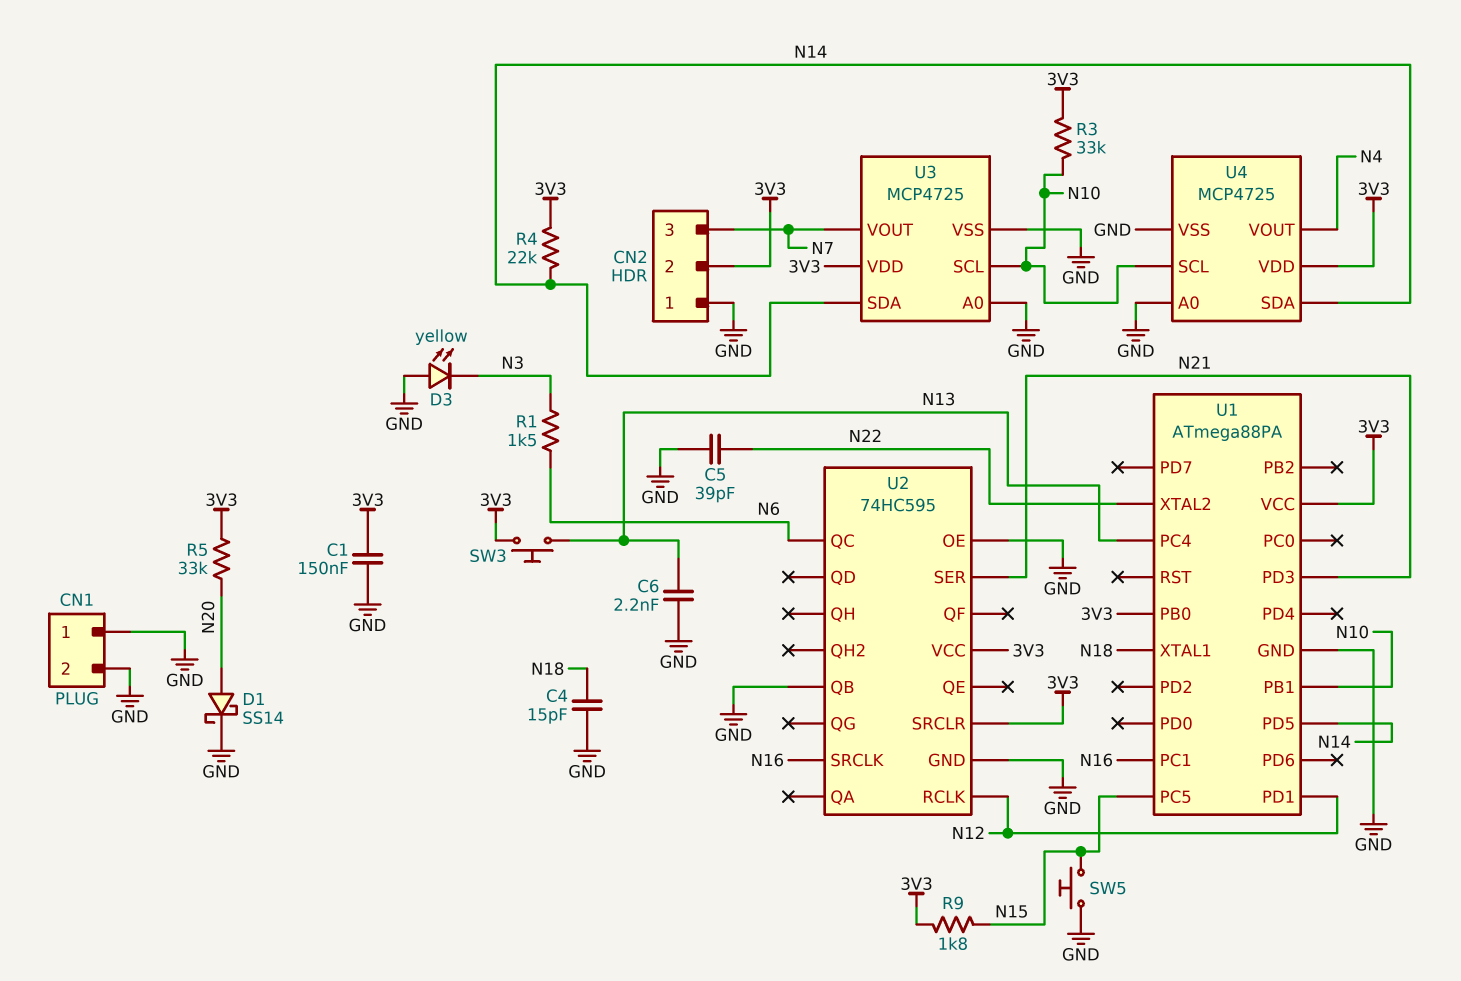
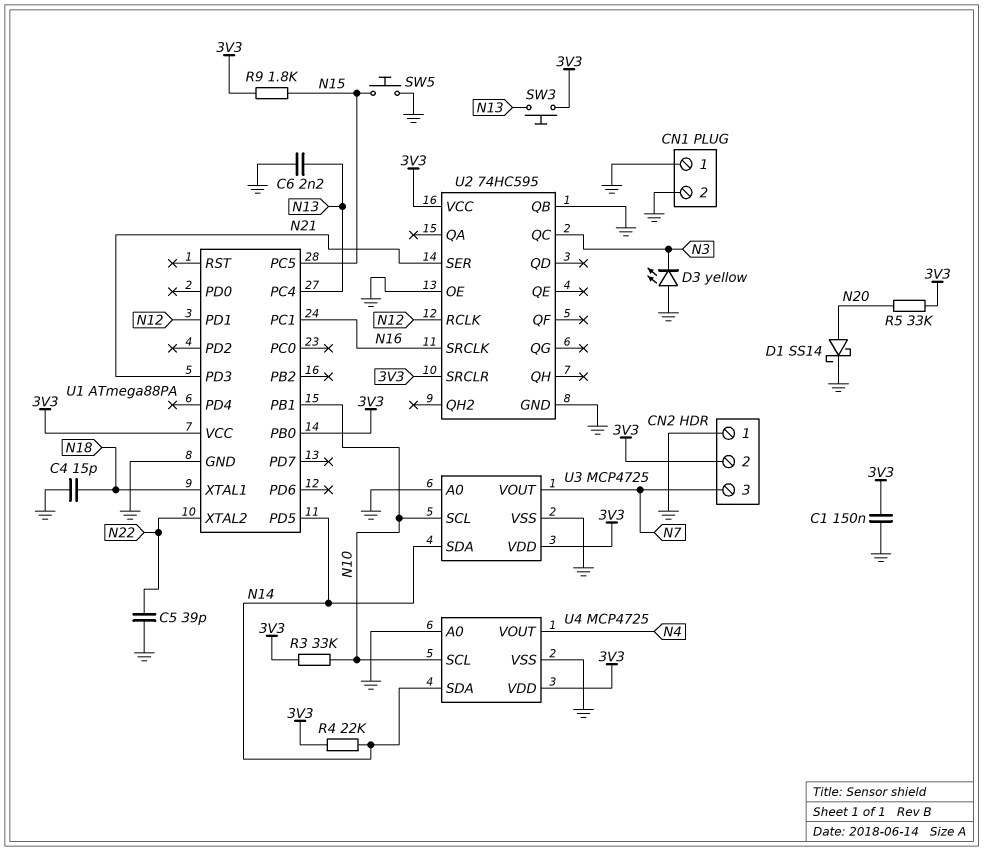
R1: 1.5k (N3, N6) -> none
U2 pin QC: N6 -> N3

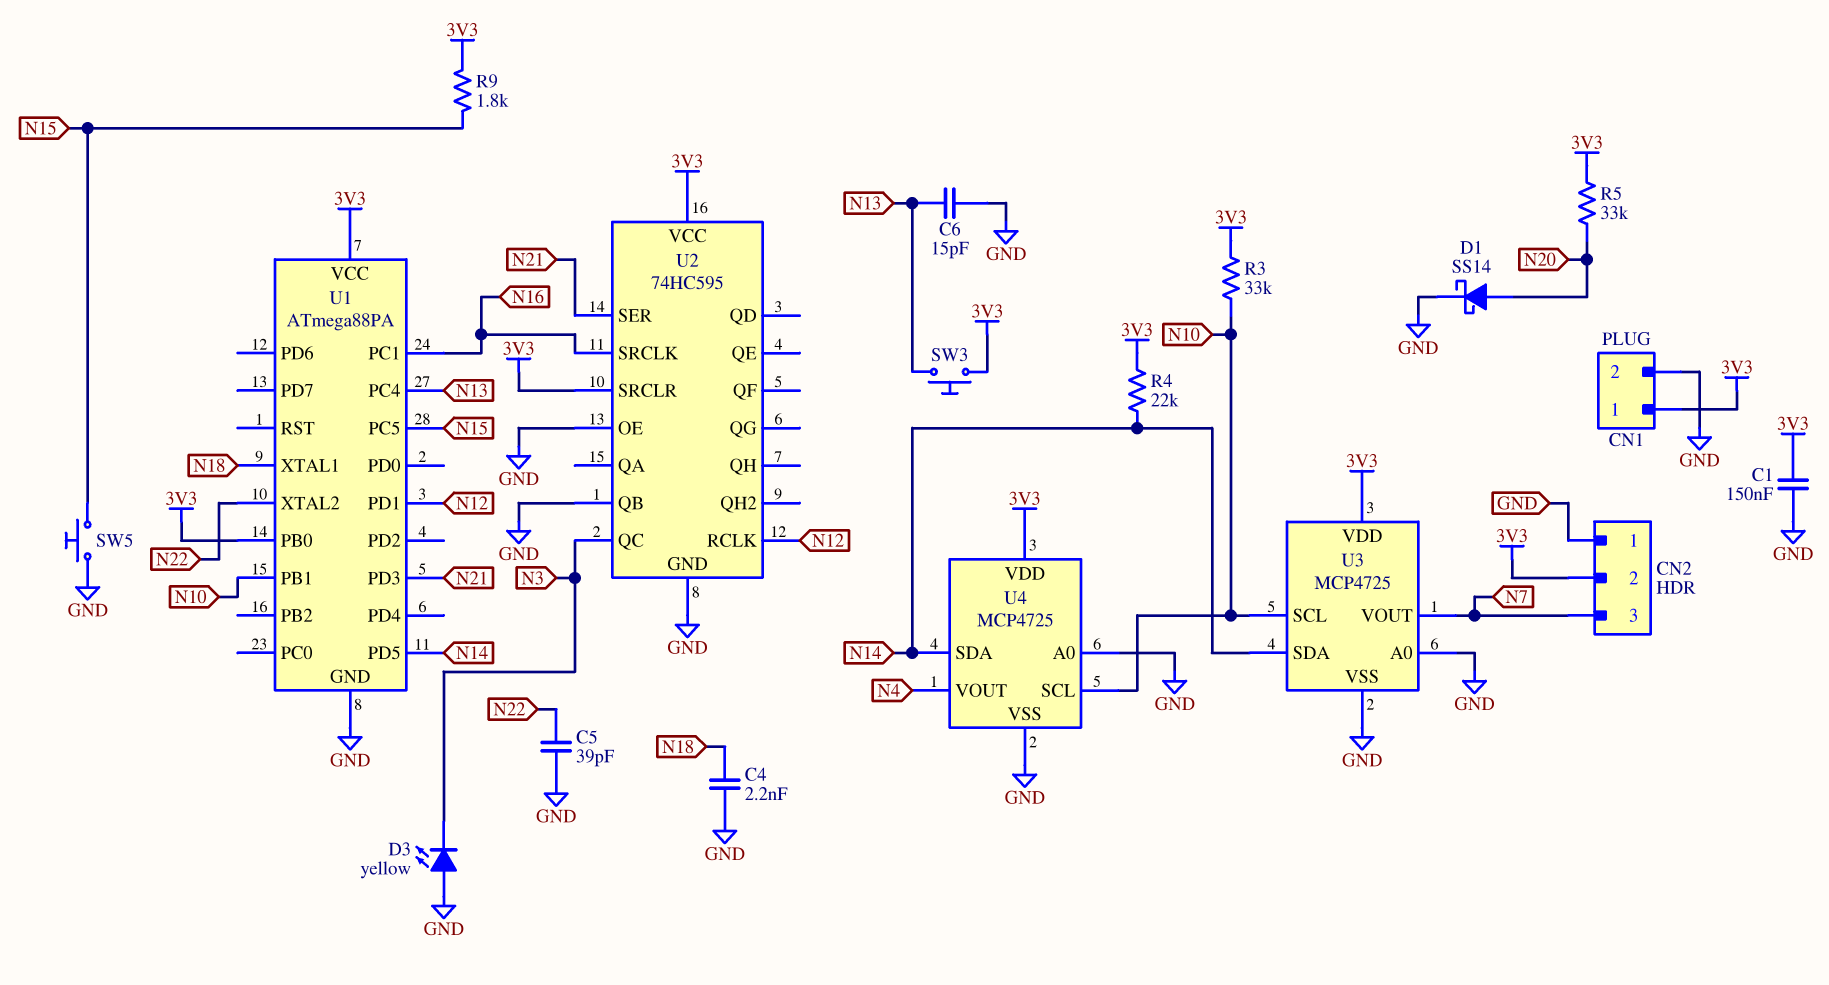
C4: 15pF (GND, N18) -> 2.2nF (GND, N18)
C6: 2.2nF (GND, N13) -> 15pF (GND, N13)
CN1 pin 1: GND -> 3V3

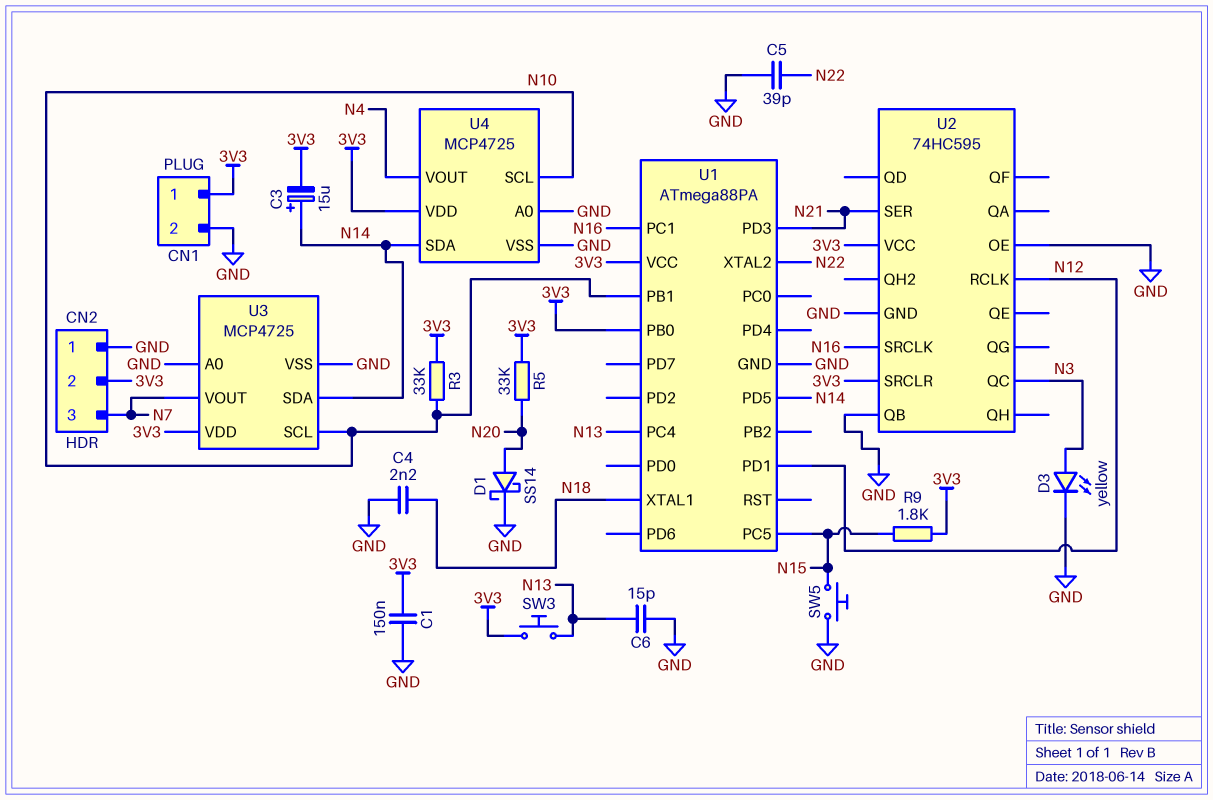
C3: none -> 15uF (plus N14, minus 3V3)
D3: LED yellow (A GND, K N3) -> LED yellow (A N3, K GND)
R4: 22k (3V3, N14) -> none

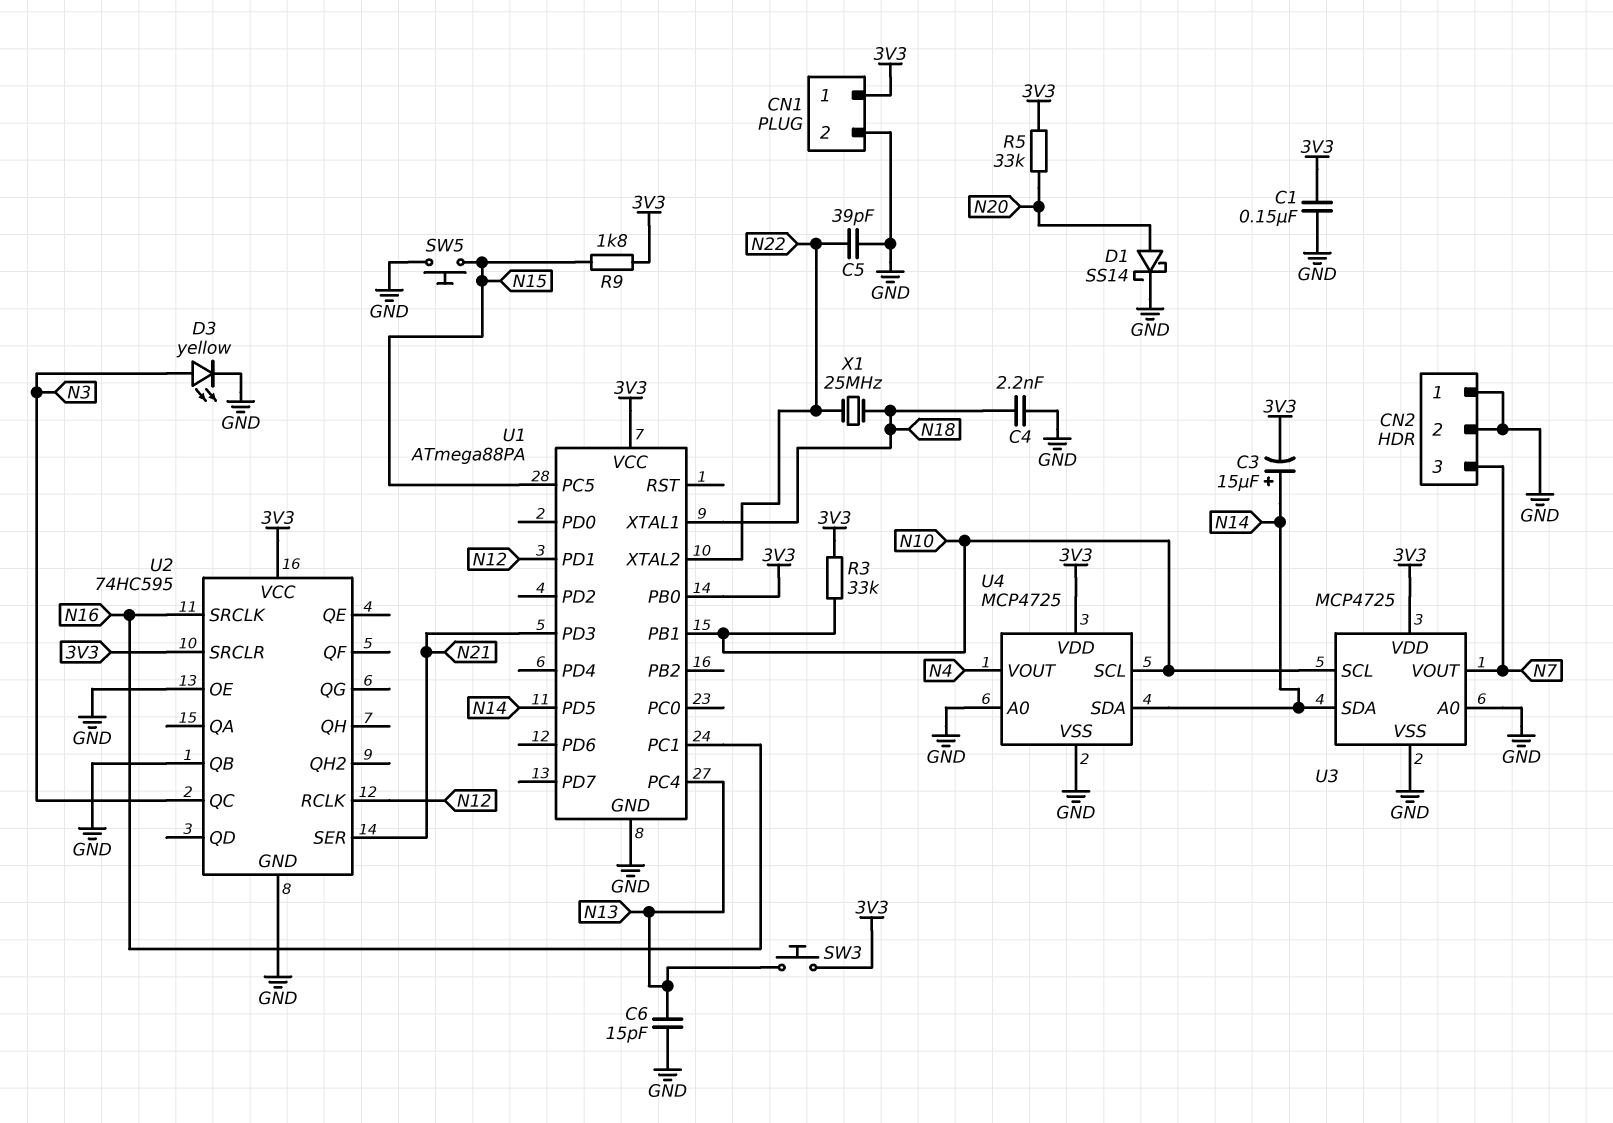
CN2 pin 2: 3V3 -> GND
X1: none -> 25MHz (N18, N22)

